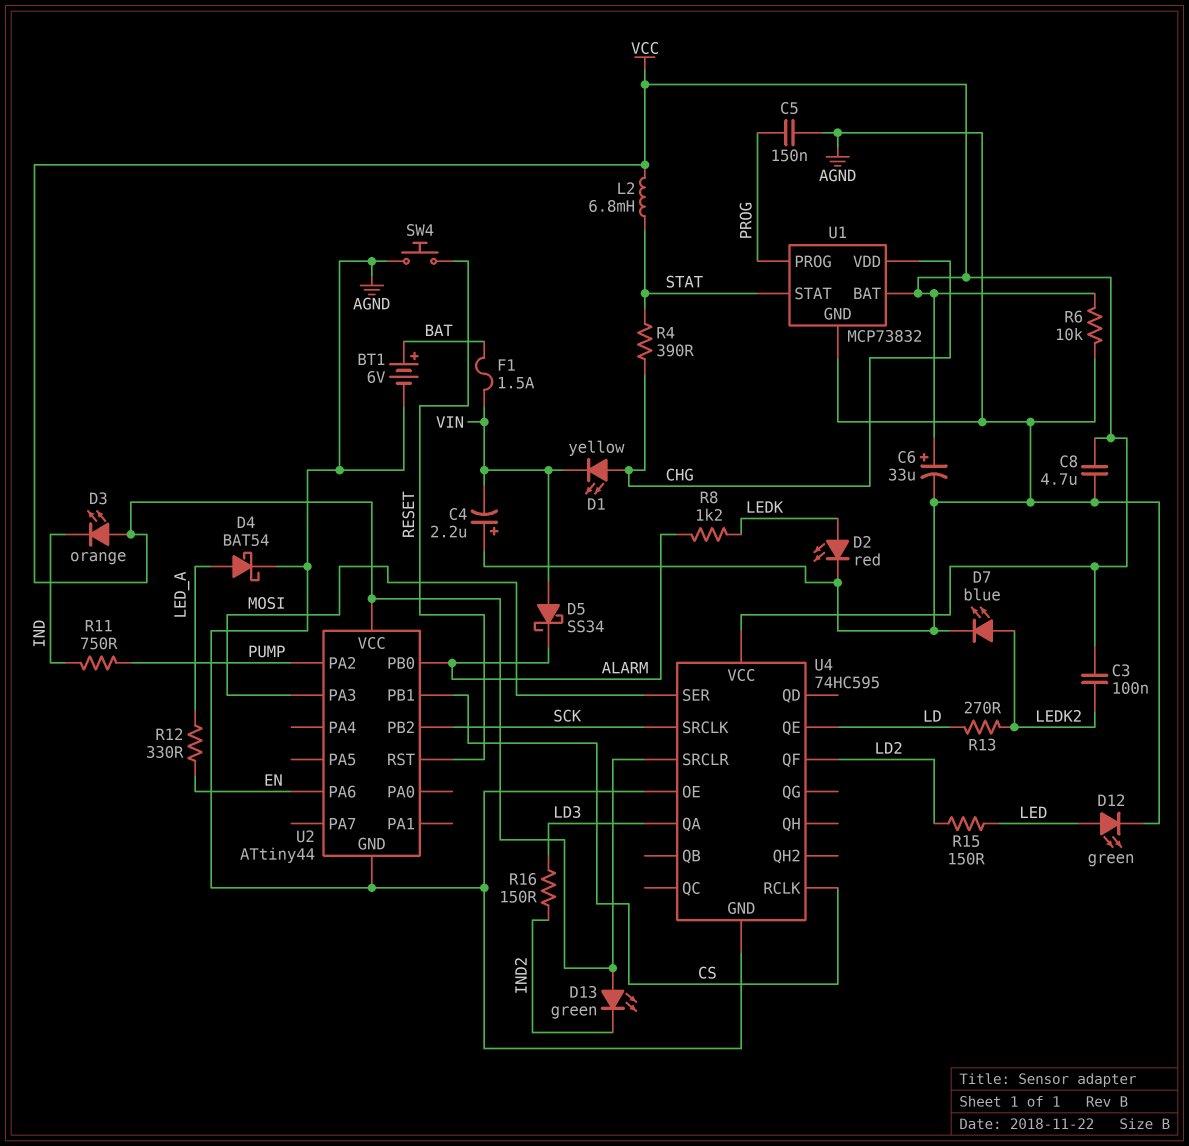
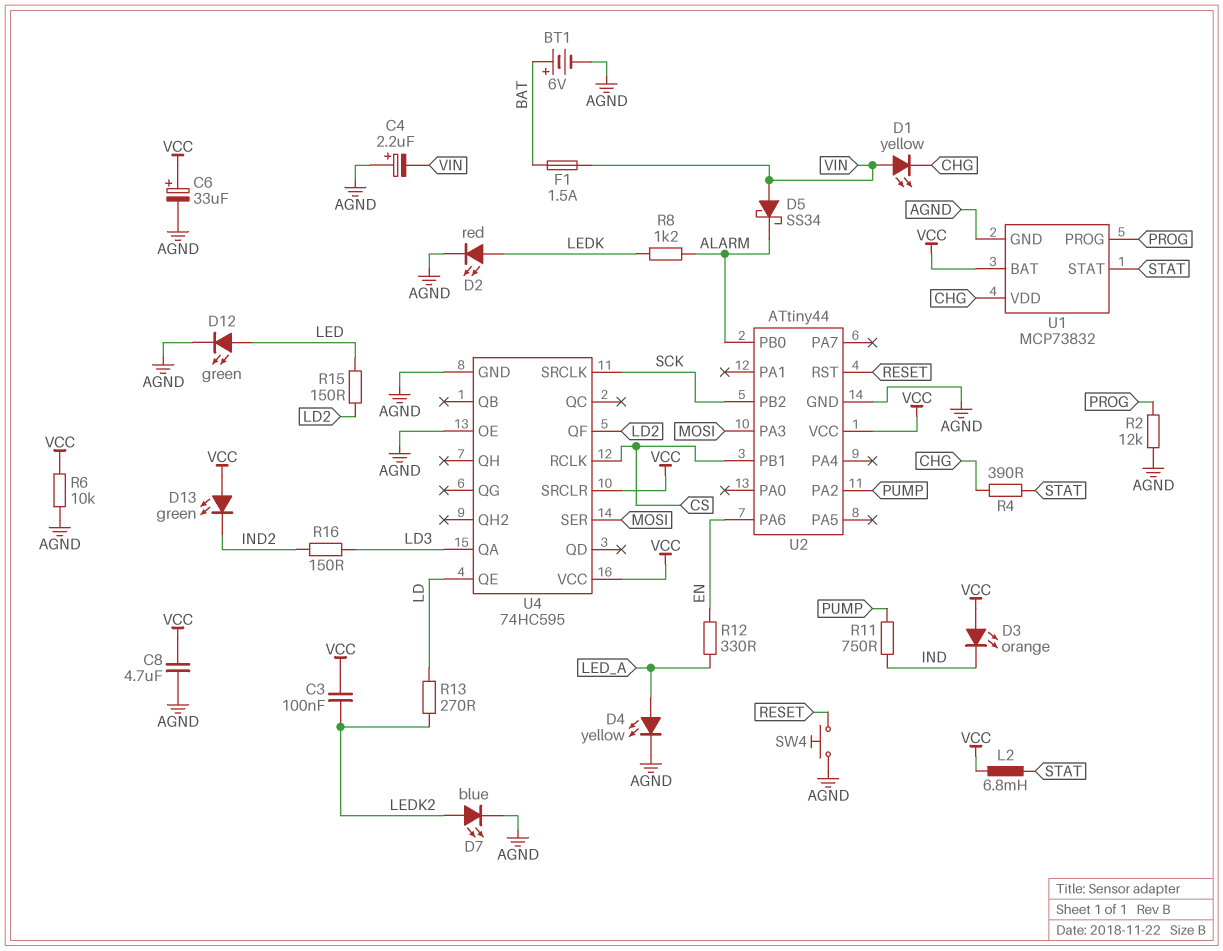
C5: 150nF (AGND, PROG) -> none
D1: LED yellow (A CHG, K VIN) -> LED yellow (A VIN, K CHG)
D4: schottky BAT54 (A LED_A, K AGND) -> LED yellow (A LED_A, K AGND)
R2: none -> 12k (AGND, PROG)

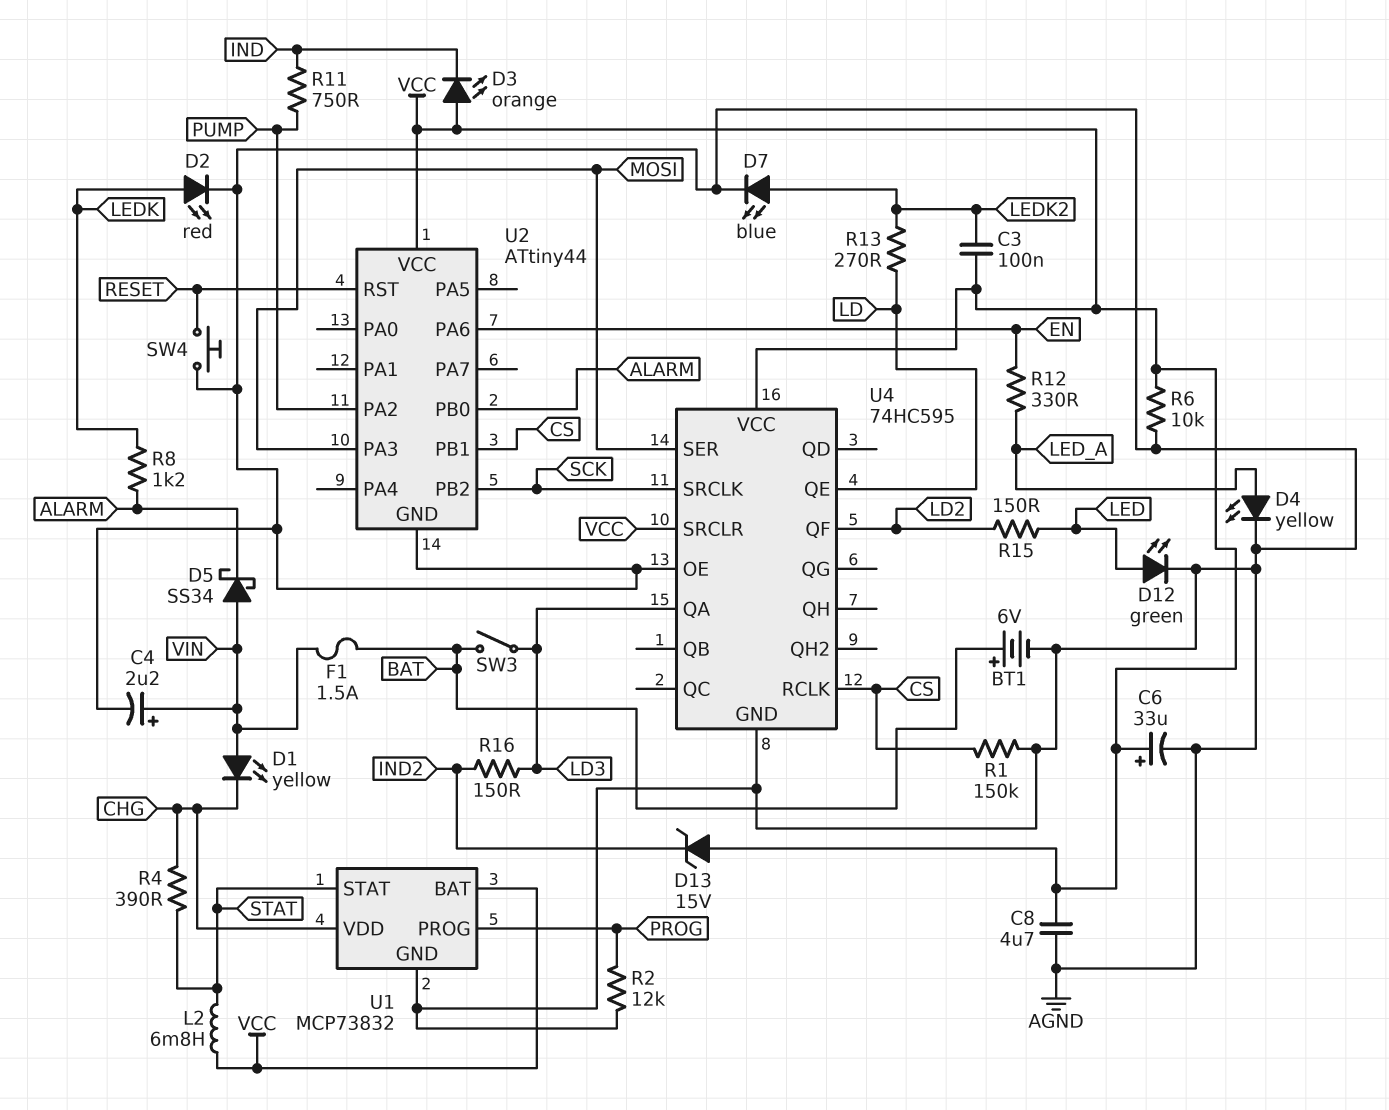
C4: 2.2uF (plus AGND, minus VIN) -> 2.2uF (plus VIN, minus AGND)
D13: LED green (A VCC, K IND2) -> zener 15V (A VCC, K IND2)
R1: none -> 150k (AGND, CS)
SW3: none -> switch (BAT, LD3)

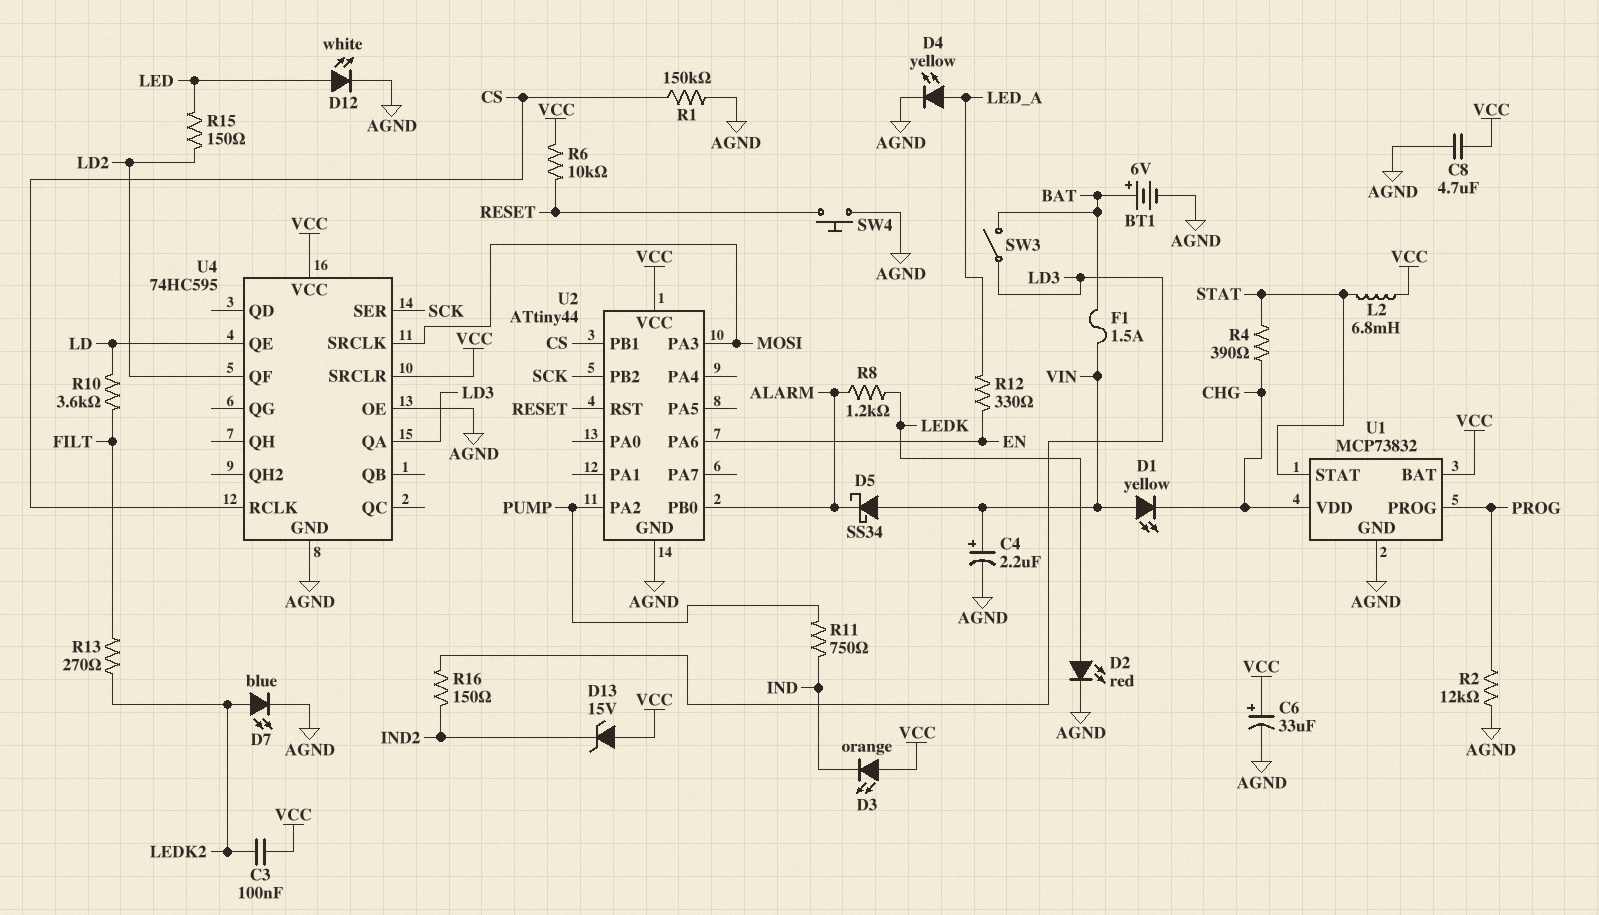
D12: LED green (A LED, K AGND) -> LED white (A LED, K AGND)
R6: 10k (AGND, VCC) -> 10k (RESET, VCC)
R10: none -> 3.6k (FILT, LD)
R13: 270 (LD, LEDK2) -> 270 (FILT, LEDK2)
U4 pin SER: MOSI -> SCK
U4 pin SRCLK: SCK -> MOSI

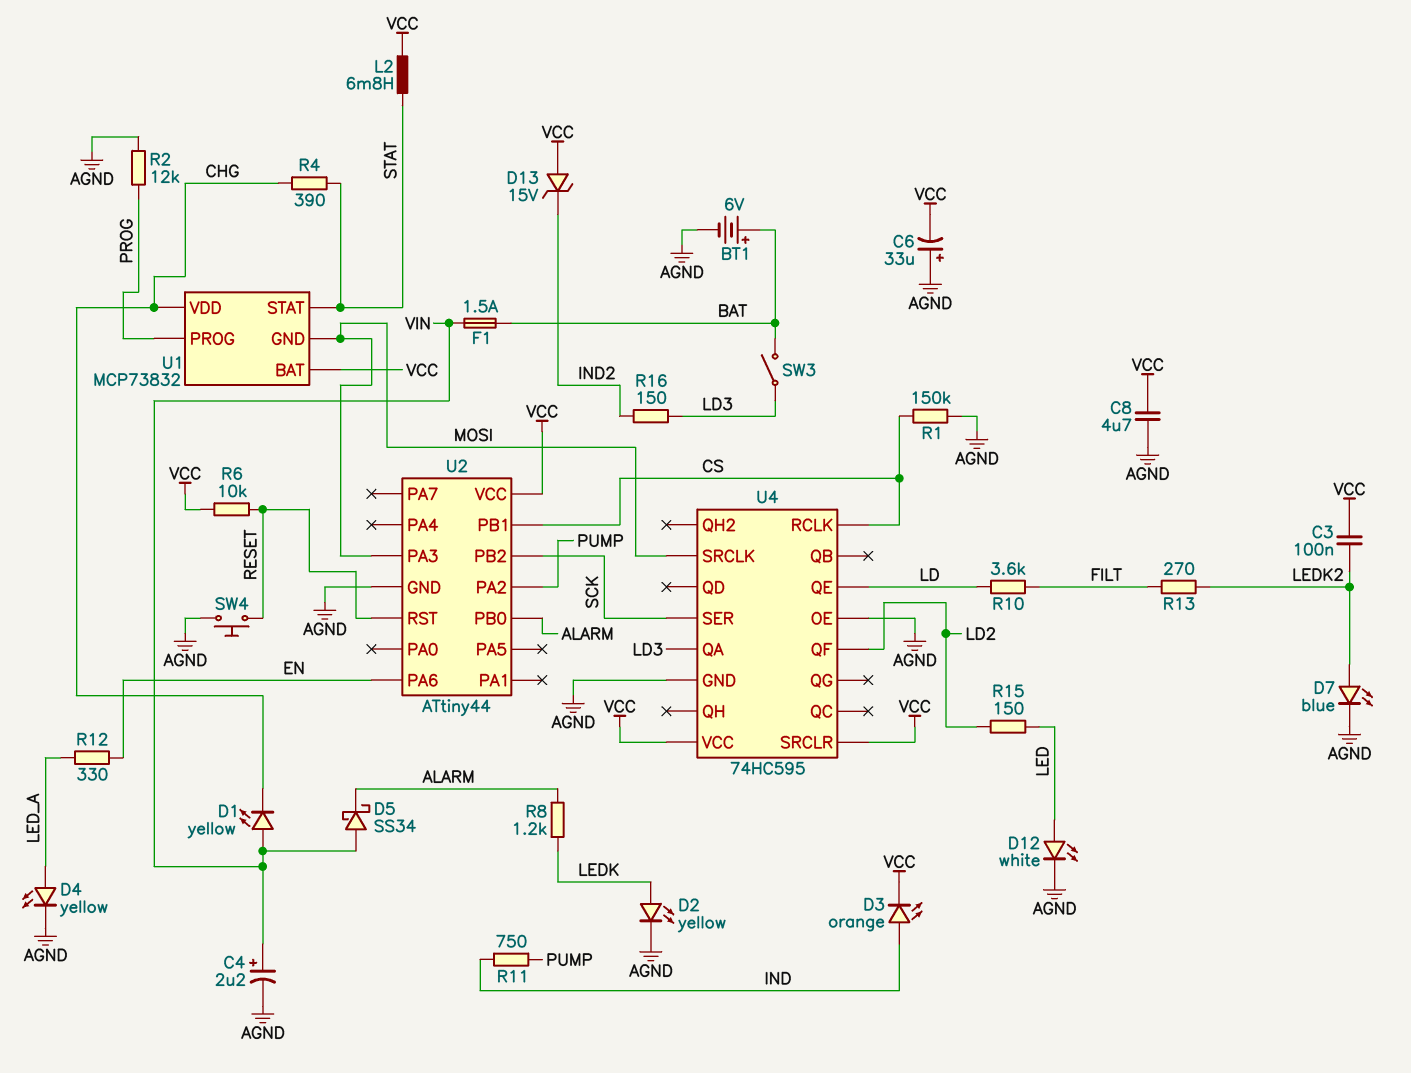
C6: 33uF (plus VCC, minus AGND) -> 33uF (plus AGND, minus VCC)
D2: LED red (A LEDK, K AGND) -> LED yellow (A LEDK, K AGND)
D3: LED orange (A VCC, K IND) -> LED orange (A IND, K VCC)
U1 pin GND: AGND -> MOSI

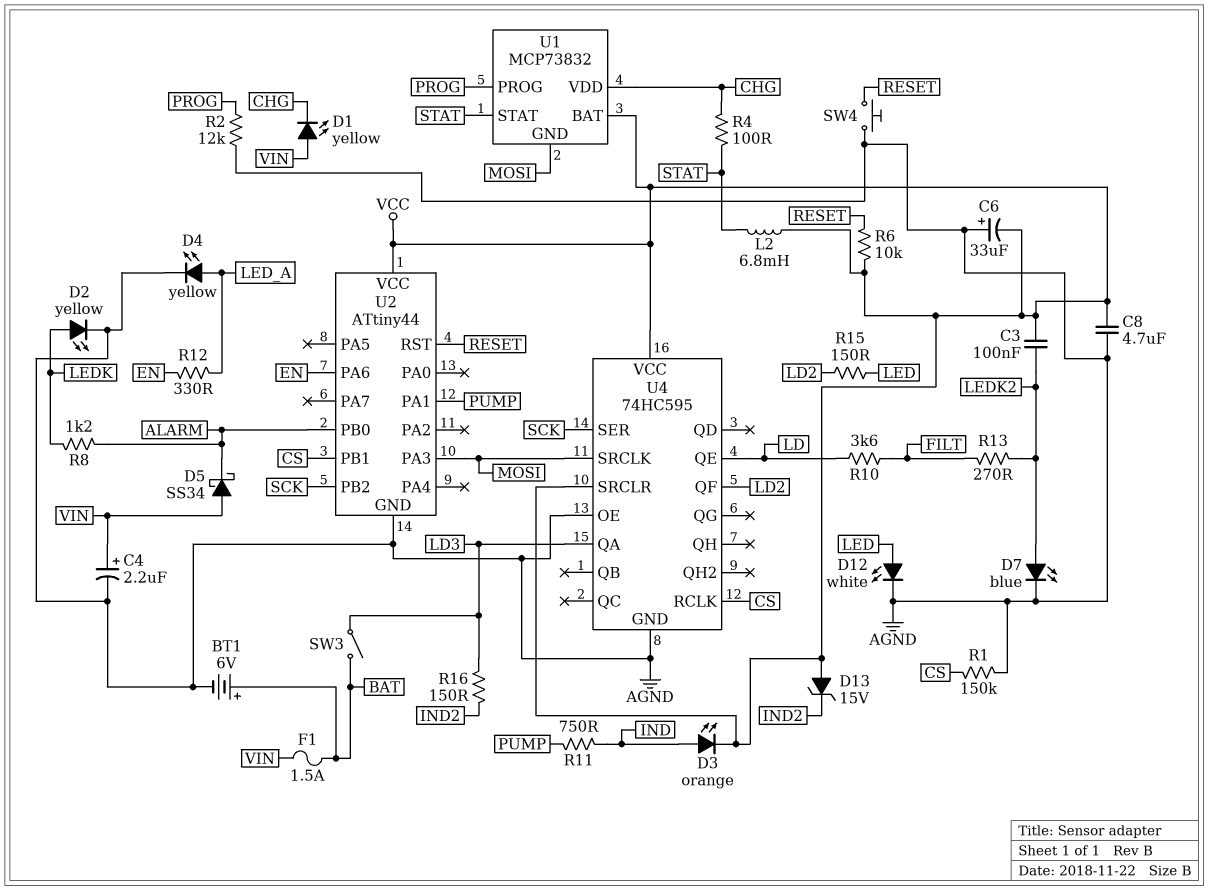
R4: 390 (CHG, STAT) -> 100 (CHG, STAT)
U2 pin PA1: none -> PUMP
U2 pin PA2: PUMP -> none

